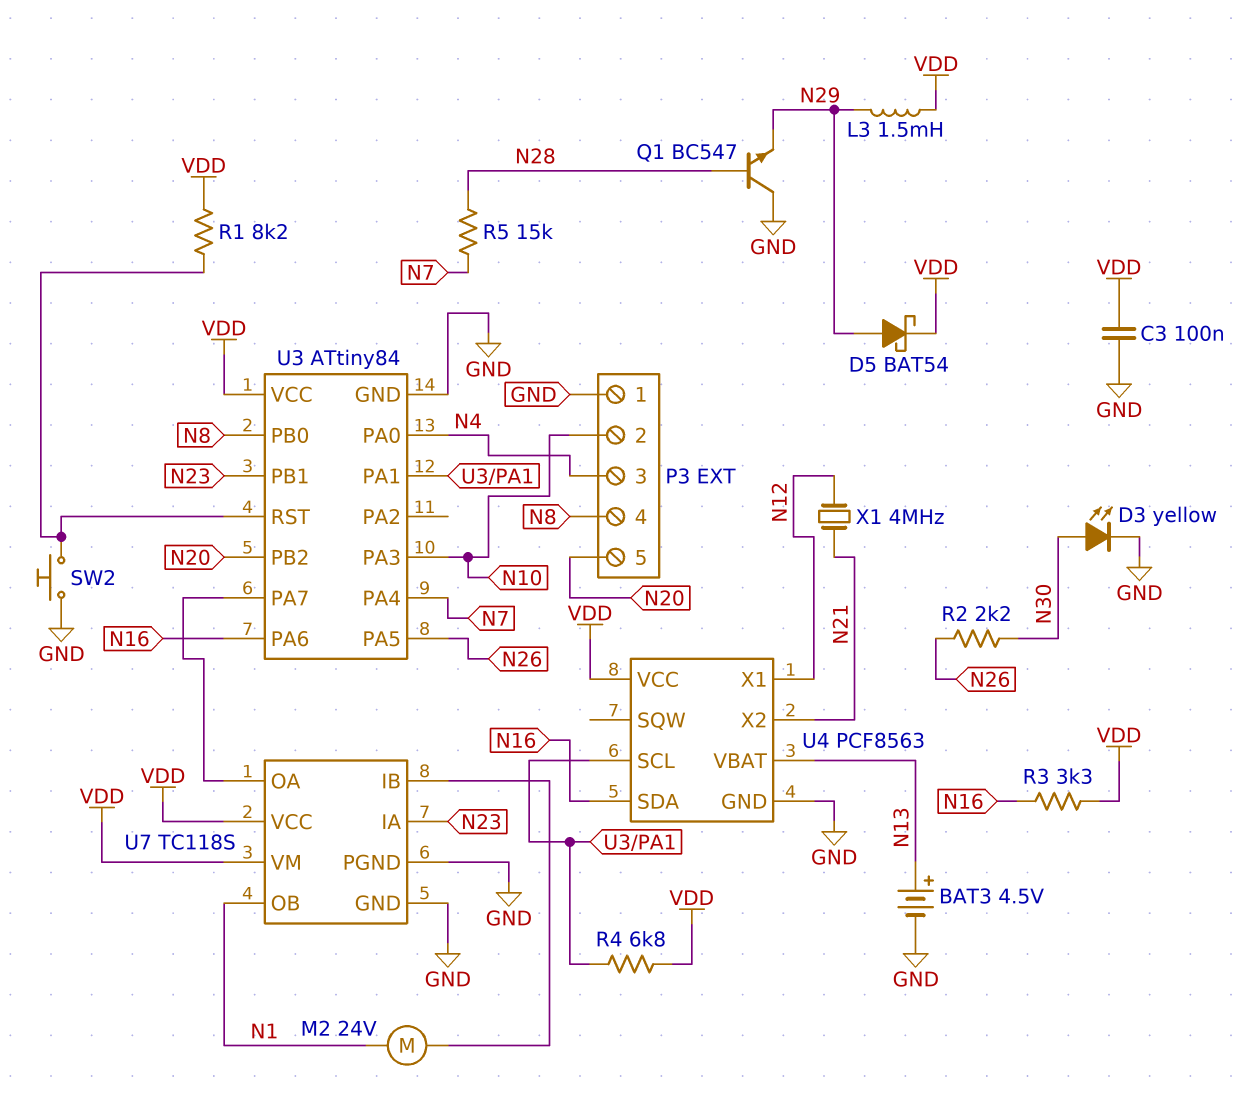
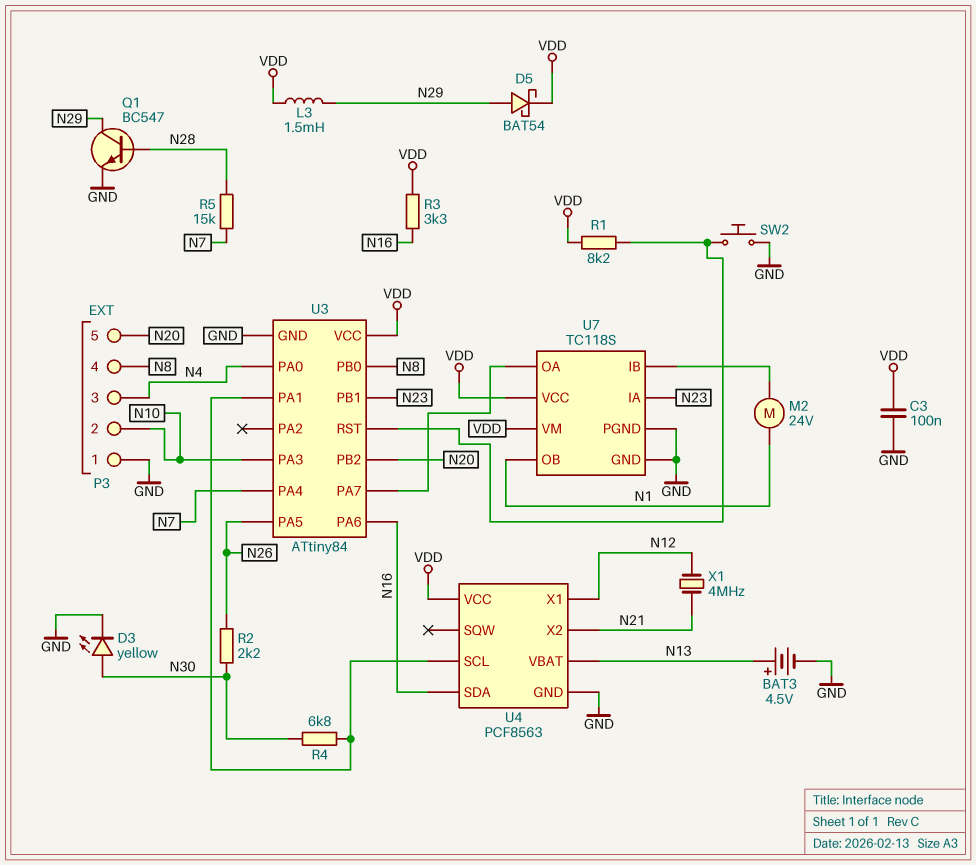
Q1: NPN BC547 (B N28, C GND, E N29) -> NPN BC547 (B N28, C N29, E GND)
R4: 6.8k (U3/PA1, VDD) -> 6.8k (N30, U3/PA1)

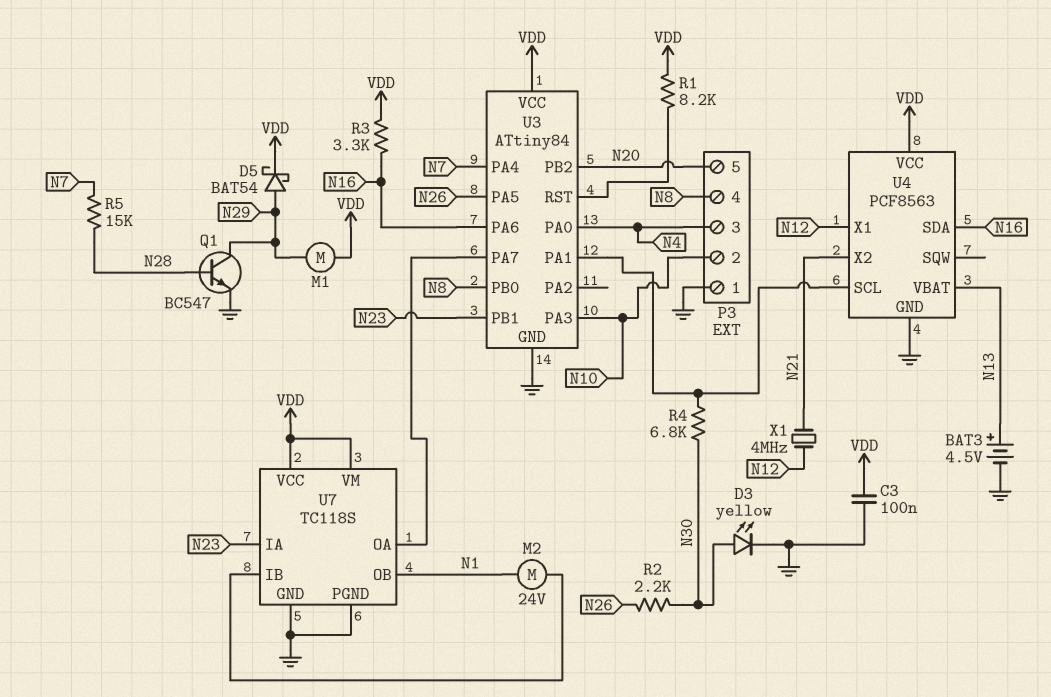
L3: 1.5mH (N29, VDD) -> none
M1: none -> motor (N29, VDD)
SW2: button (GND, U3/RST) -> none

